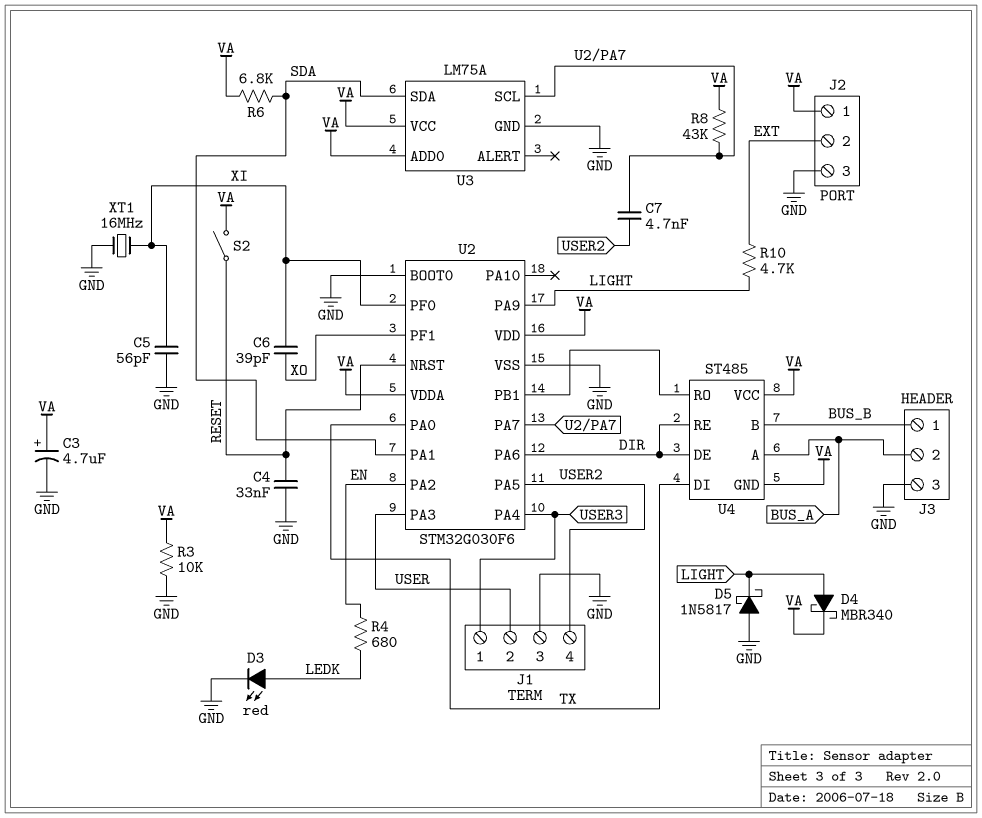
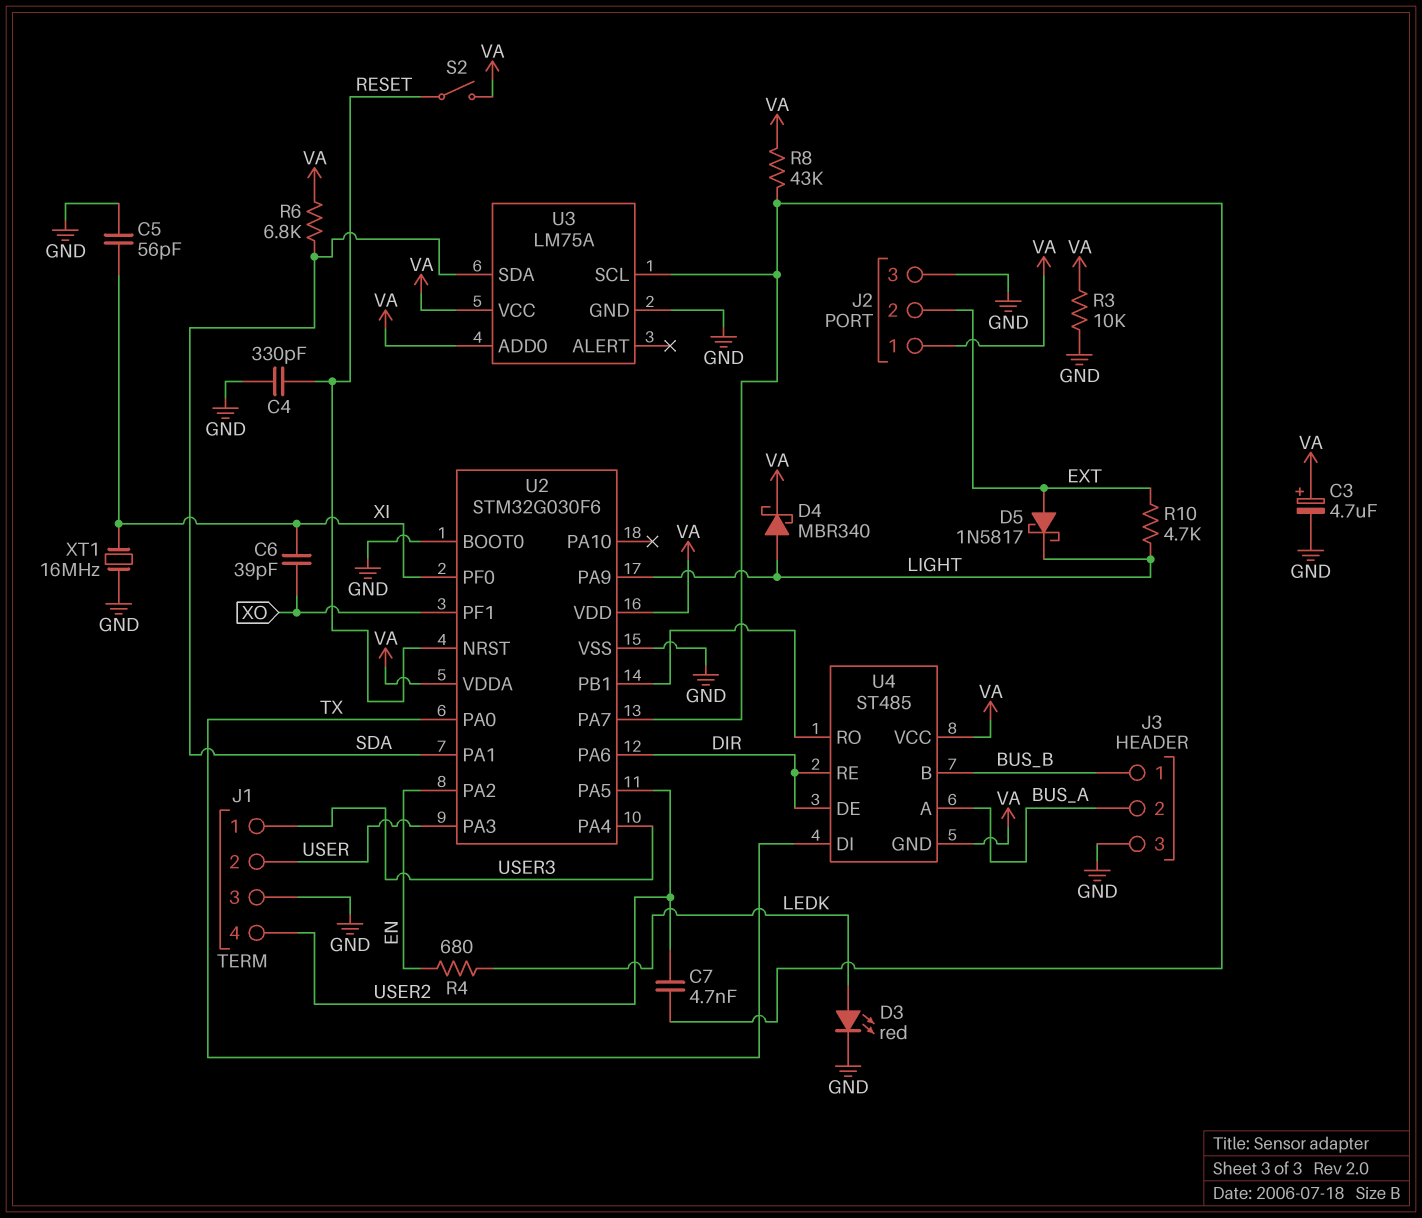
C4: 33nF (GND, RESET) -> 330pF (GND, RESET)
D5: schottky 1N5817 (A GND, K LIGHT) -> schottky 1N5817 (A EXT, K LIGHT)

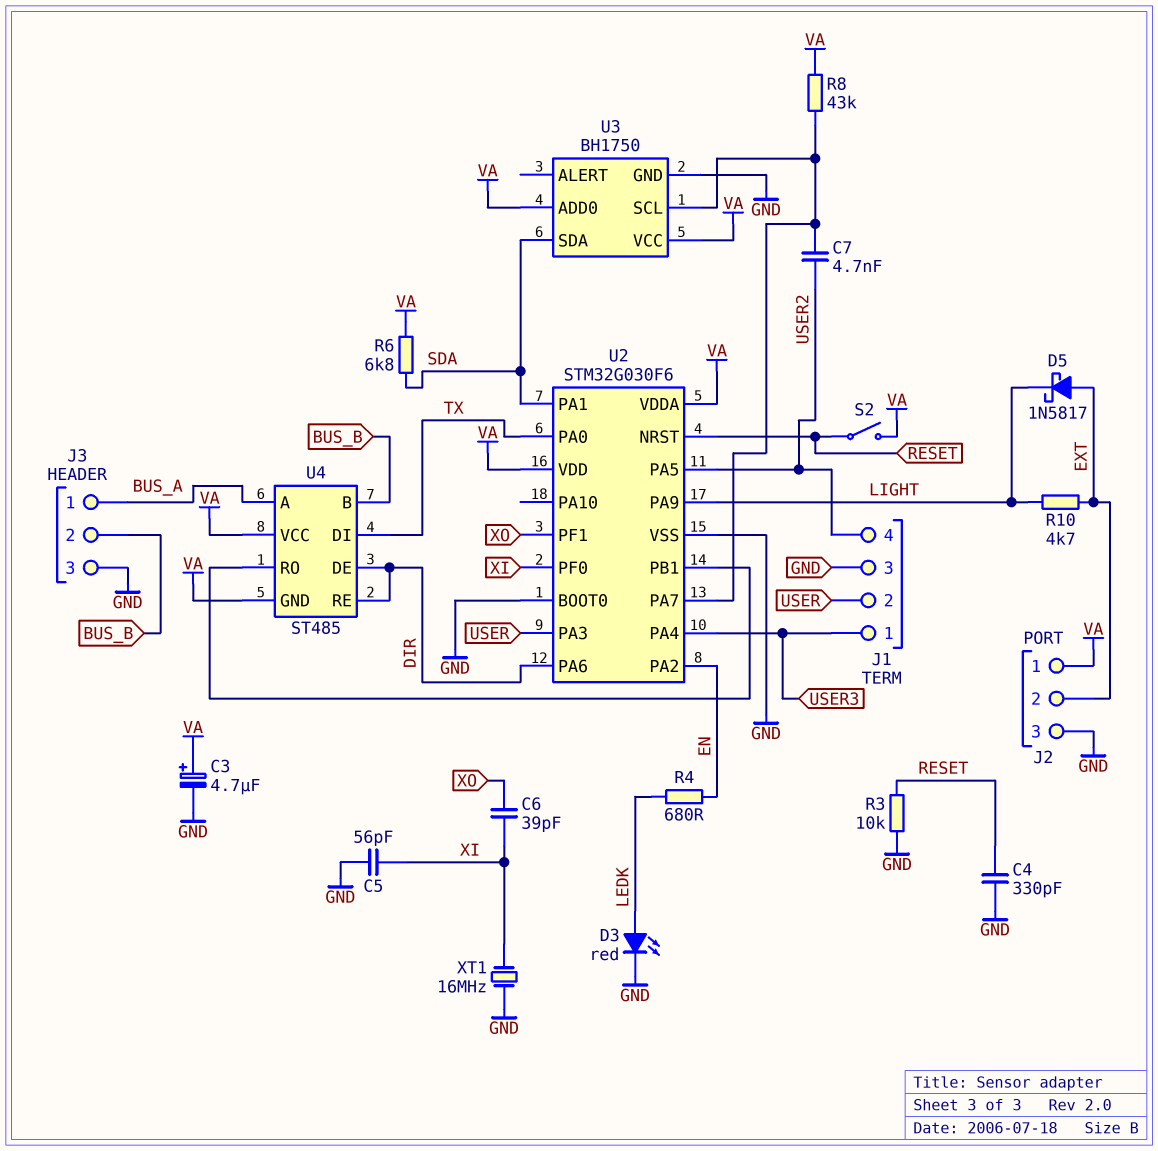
D4: schottky MBR340 (A LIGHT, K VA) -> none
J3 pin 1: BUS_B -> BUS_A
J3 pin 2: BUS_A -> BUS_B
R3: 10k (GND, VA) -> 10k (GND, RESET)
U3: LM75A -> BH1750

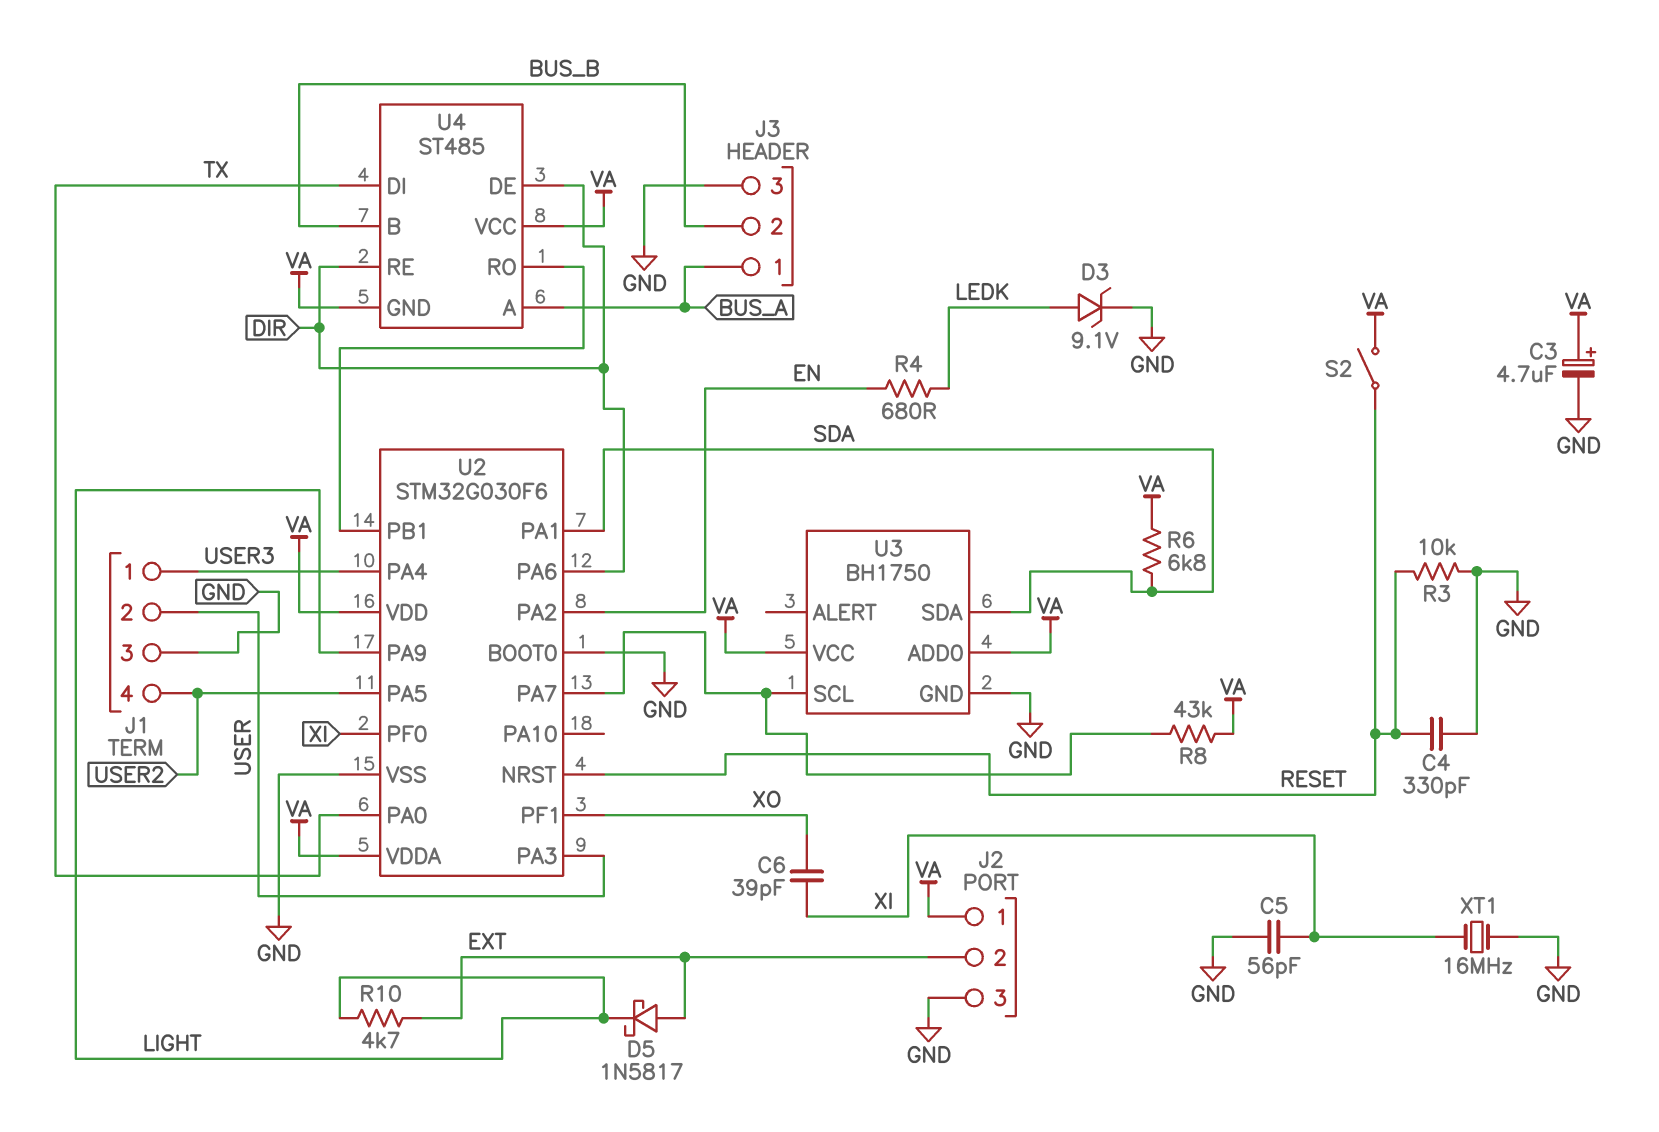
C7: 4.7nF (U2/PA7, USER2) -> none
D3: LED red (A LEDK, K GND) -> zener 9.1V (A LEDK, K GND)

